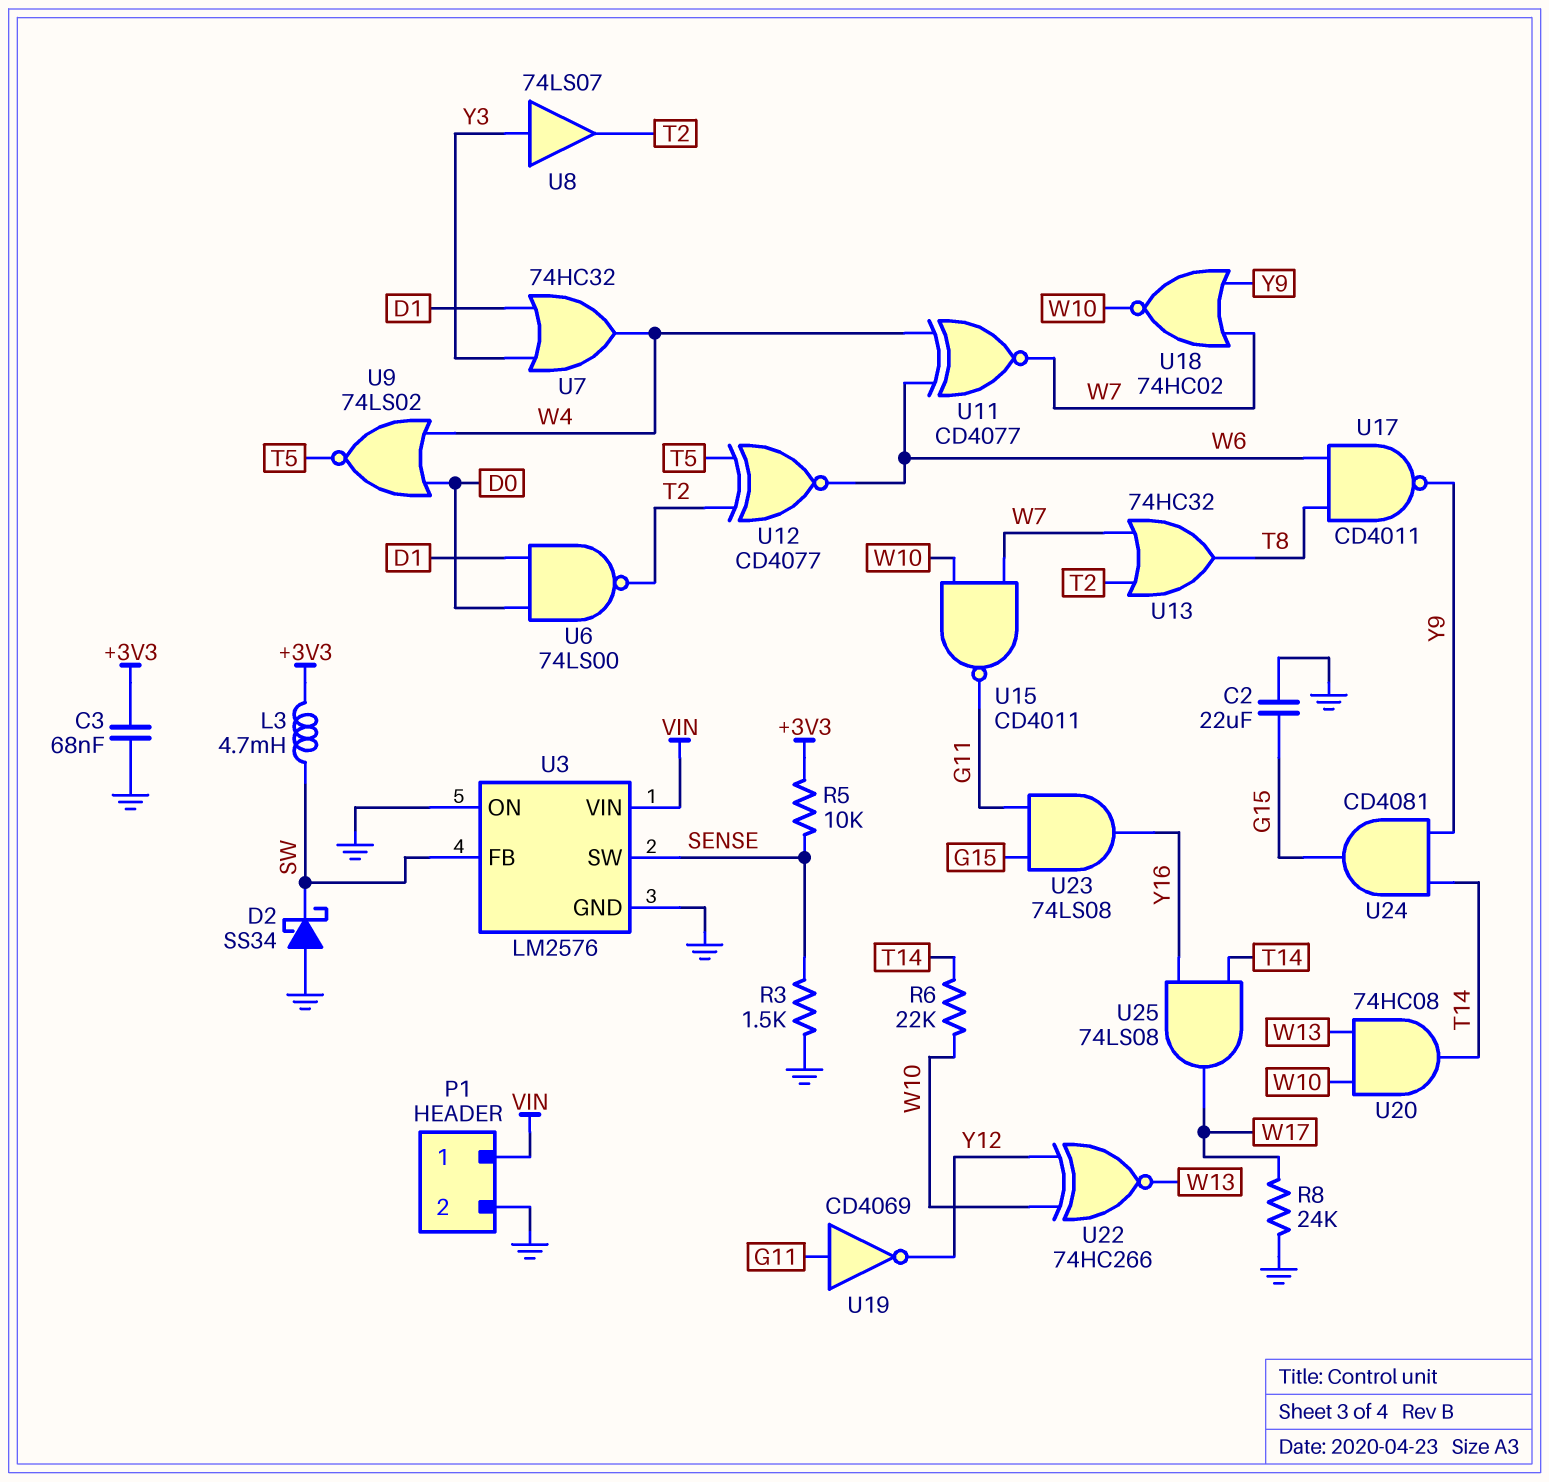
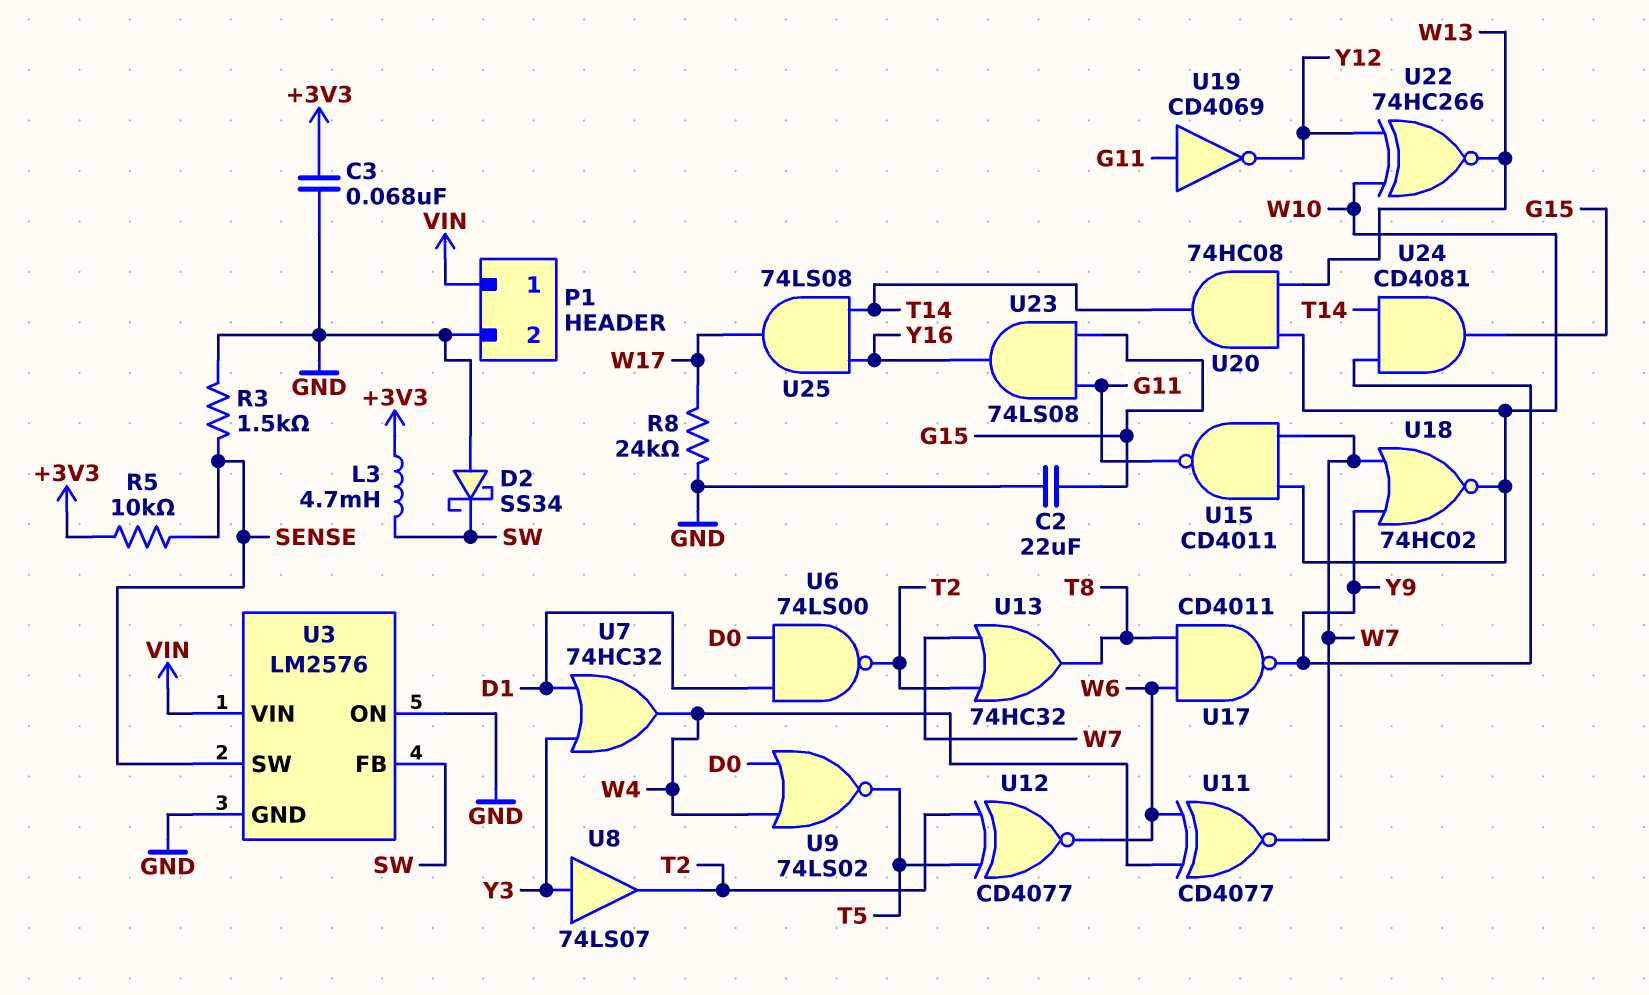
R6: 22k (T14, W10) -> none

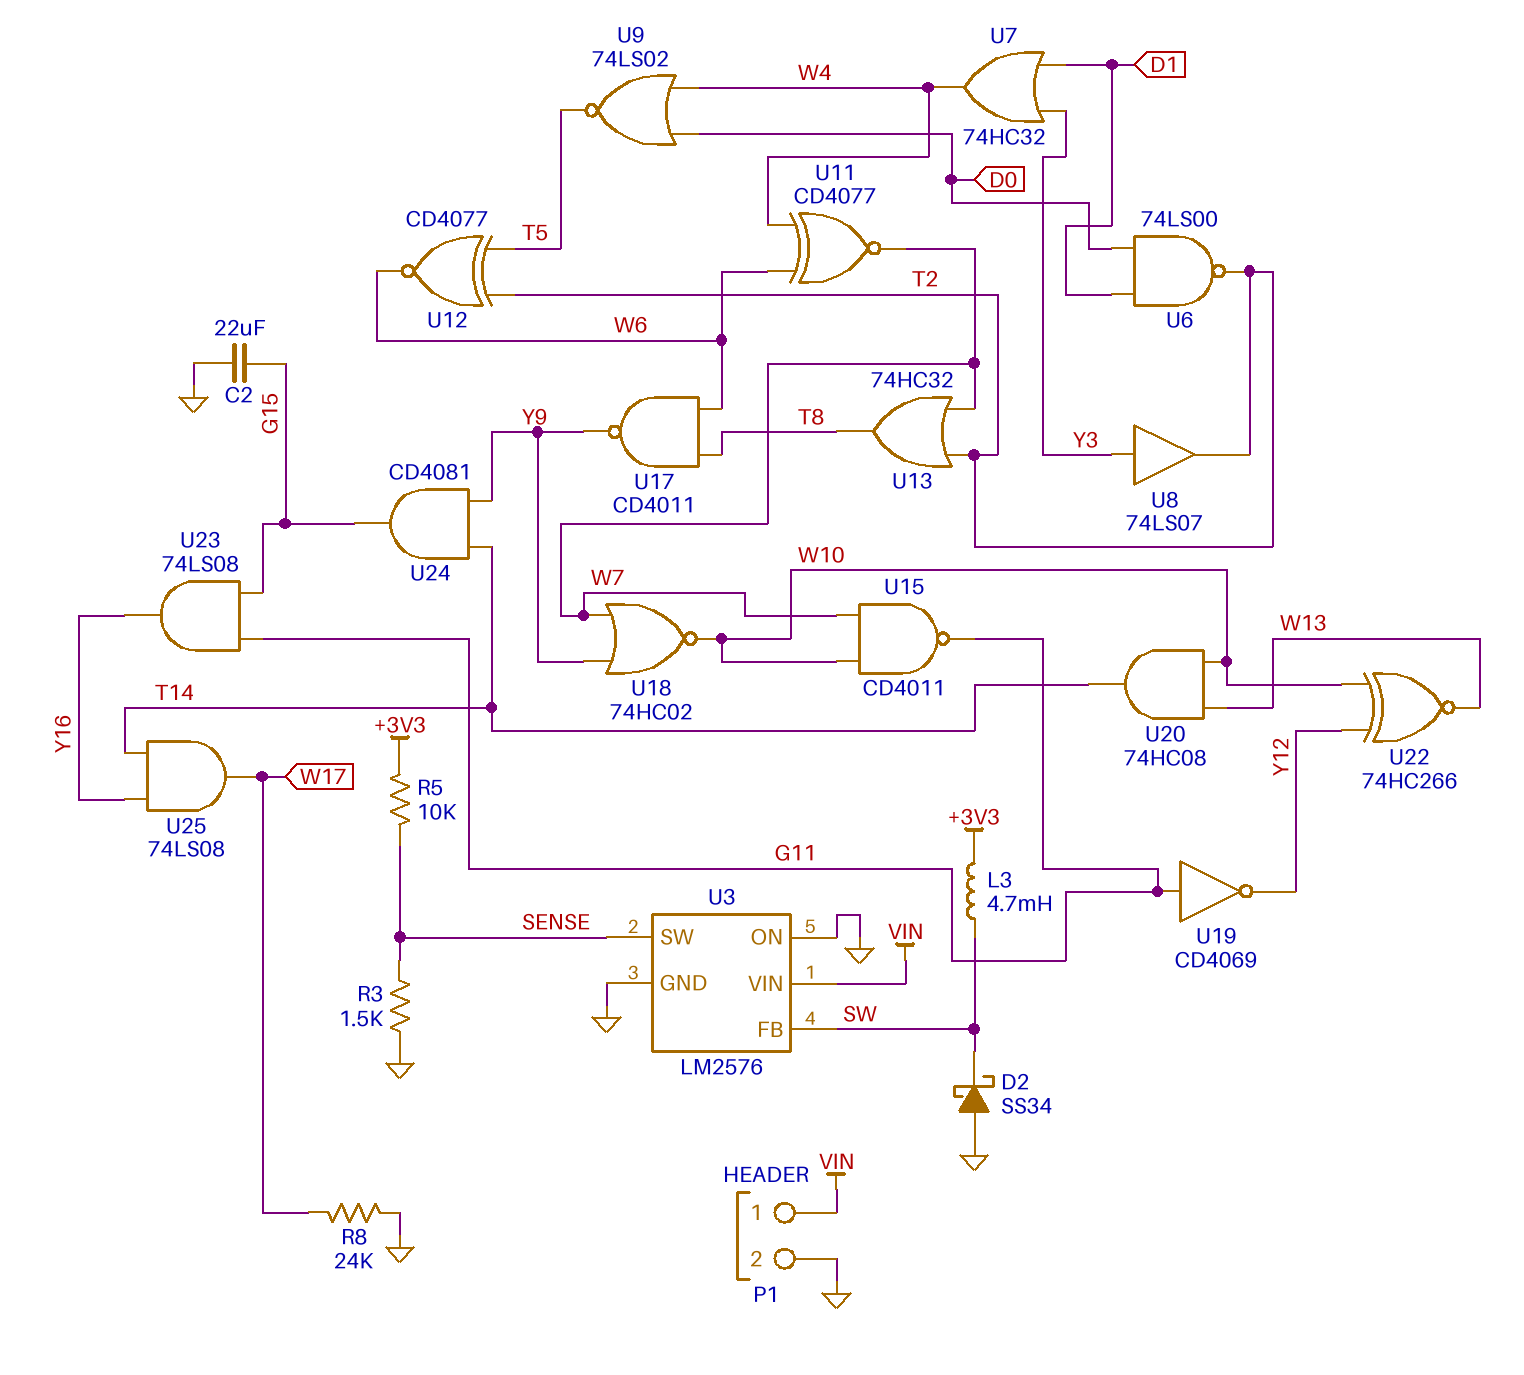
C3: 68nF (+3V3, GND) -> none

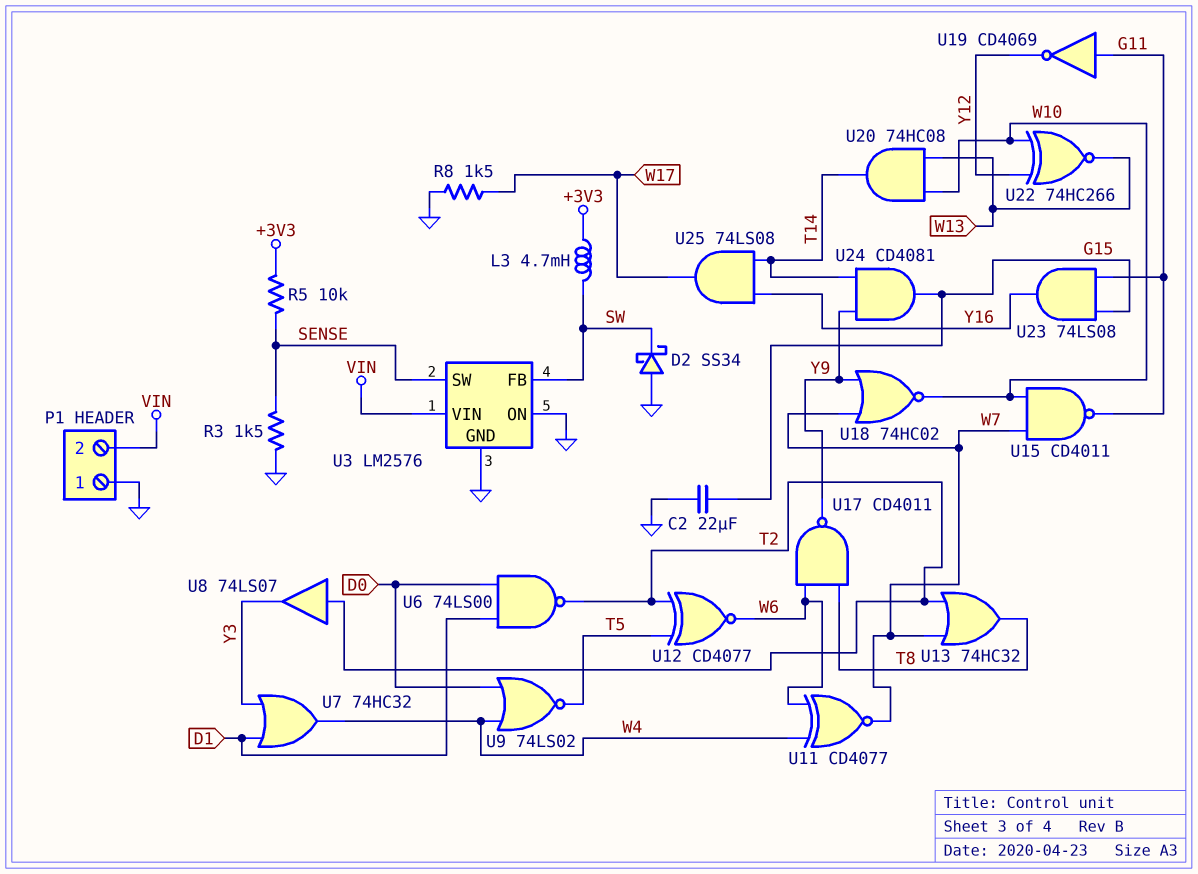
P1 pin 1: VIN -> GND
P1 pin 2: GND -> VIN
R8: 24k (GND, W17) -> 1.5k (GND, W17)
U8: buffer 74LS07 (in Y3, out T2) -> buffer 74LS07 (in T2, out Y3)

